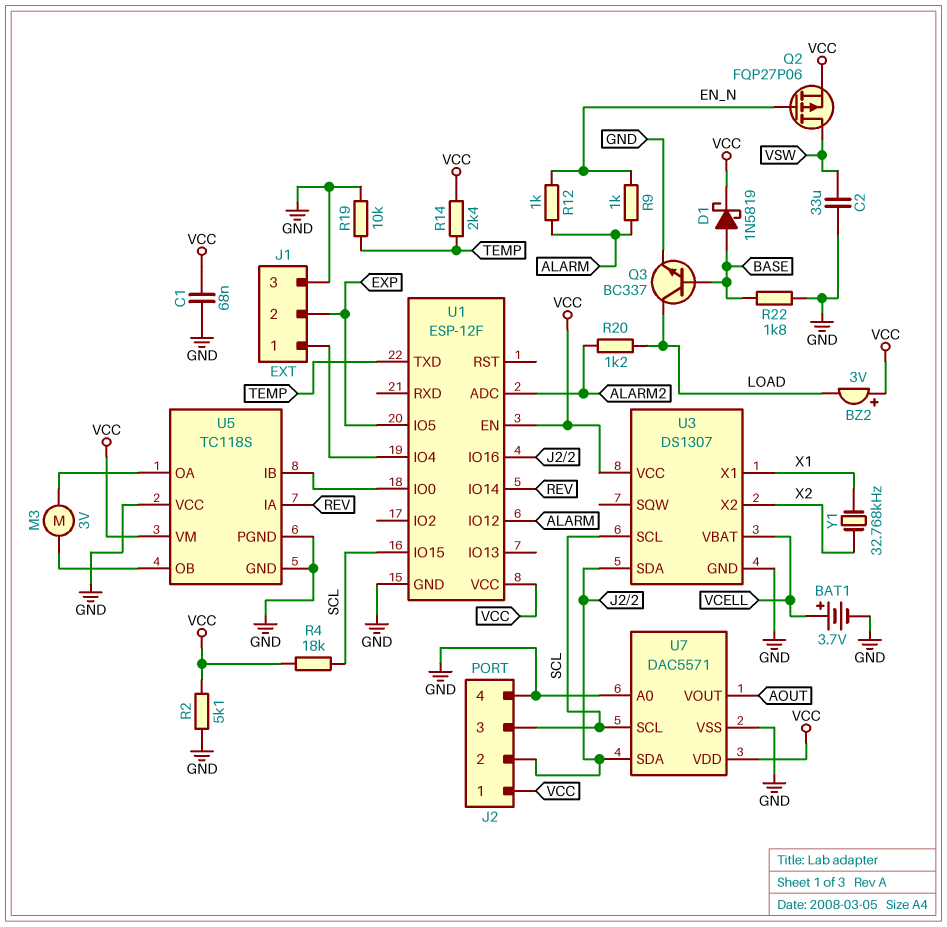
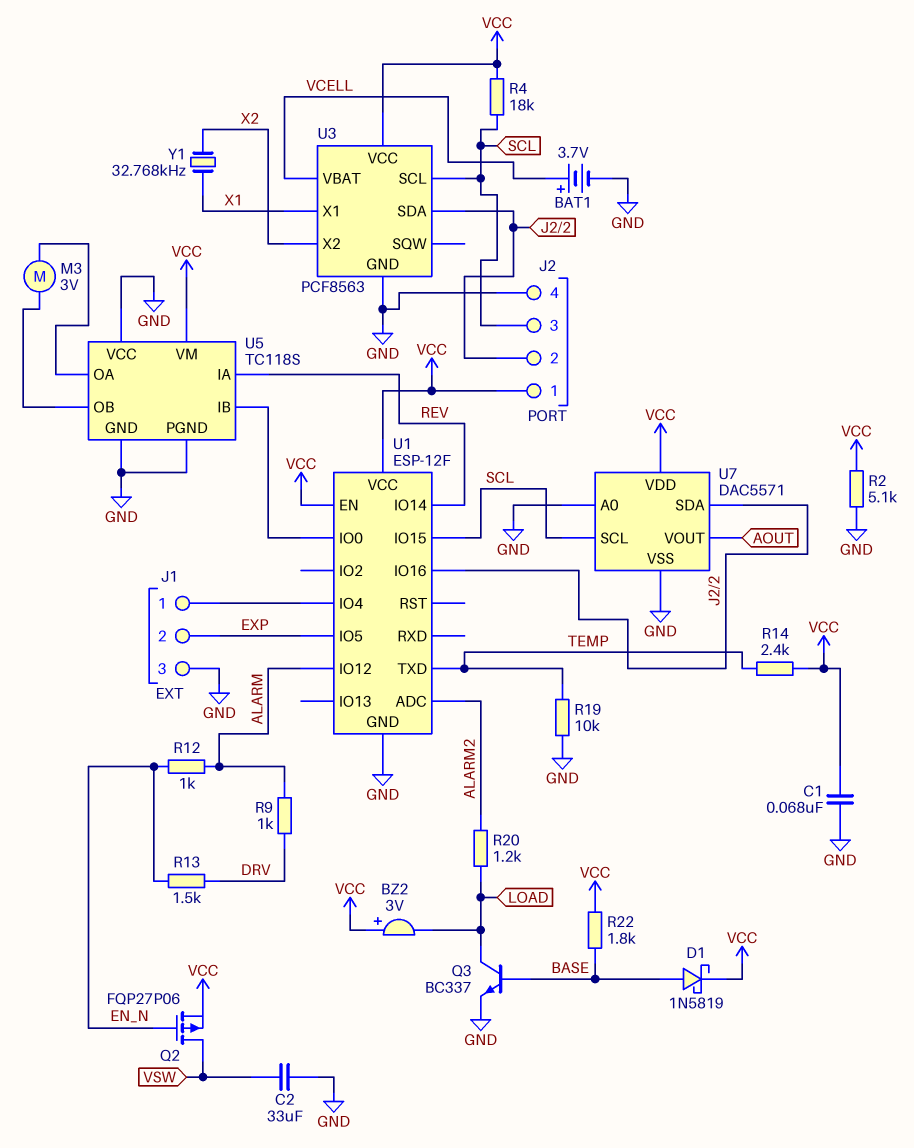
R9: 1k (ALARM, EN_N) -> 1k (ALARM, DRV)
R13: none -> 1.5k (DRV, EN_N)
R22: 1.8k (BASE, GND) -> 1.8k (BASE, VCC)
U3: DS1307 -> PCF8563

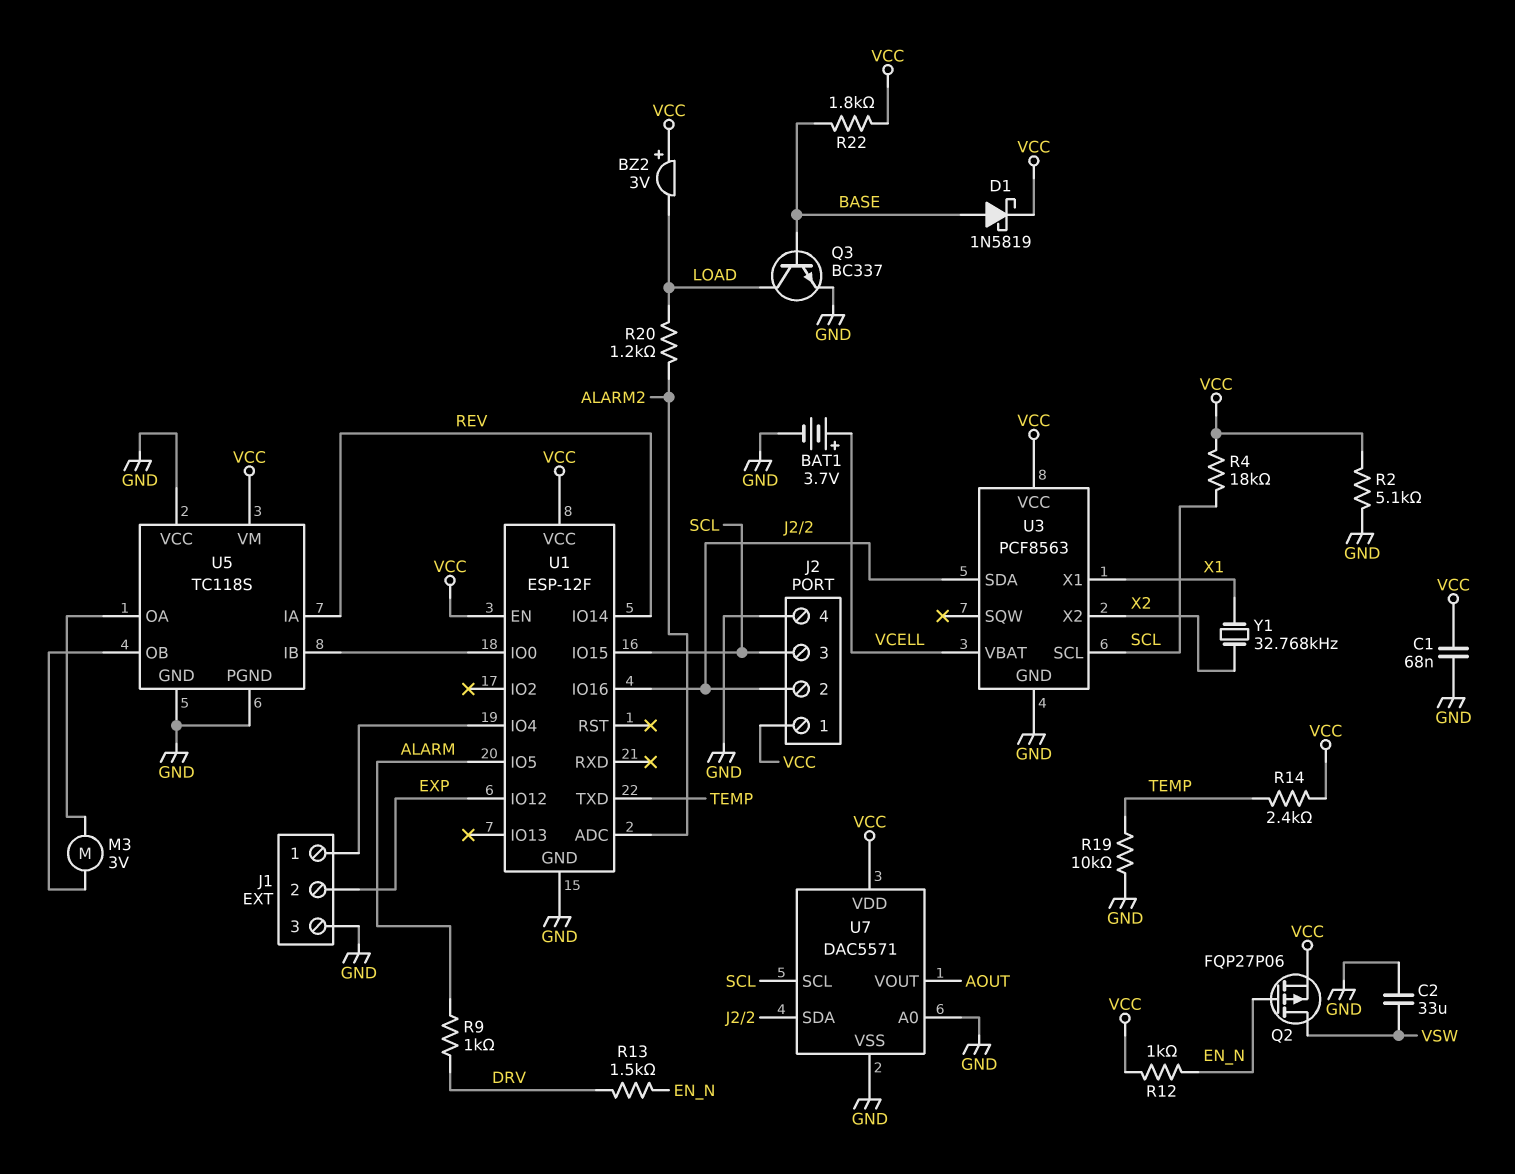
R12: 1k (ALARM, EN_N) -> 1k (EN_N, VCC)
U1 pin IO5: EXP -> ALARM
U1 pin IO12: ALARM -> EXP

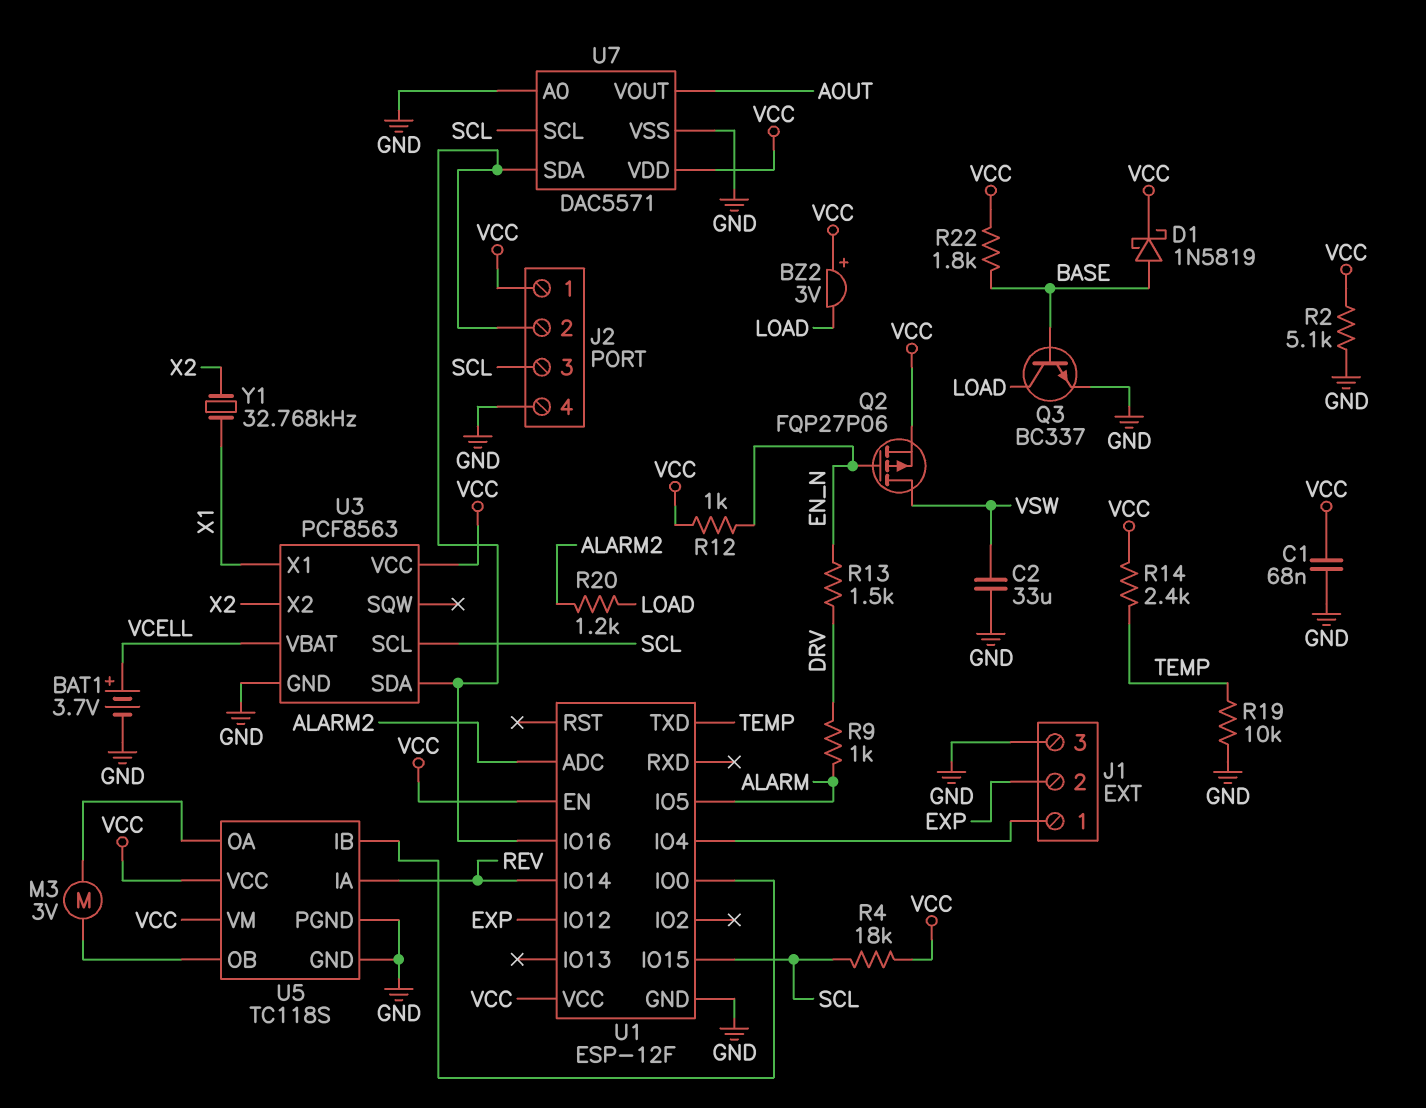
U5 pin VCC: GND -> VCC

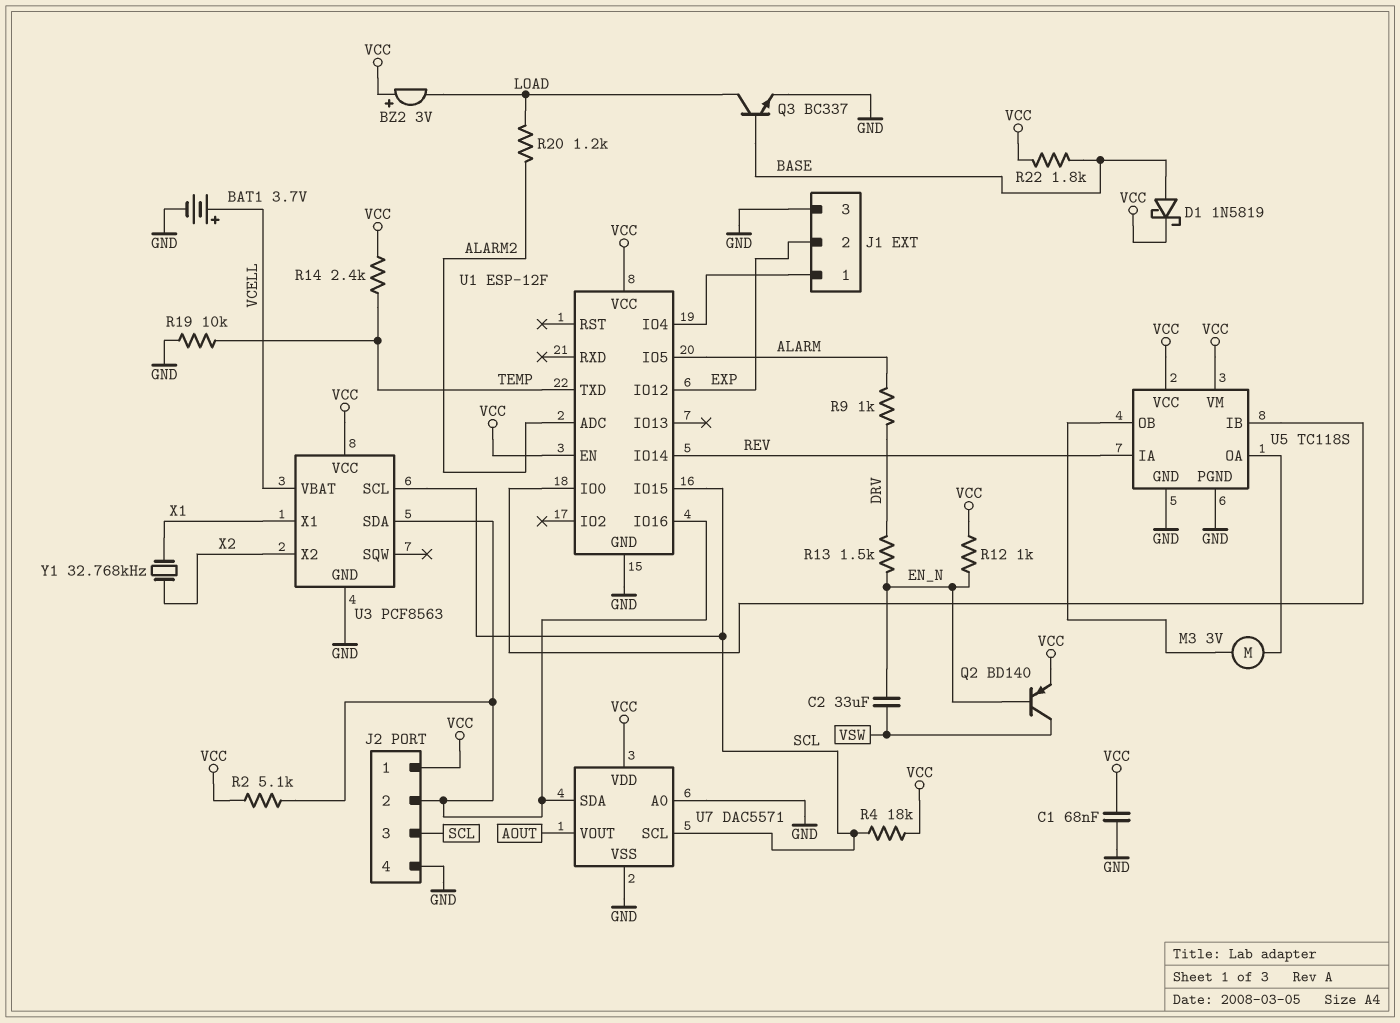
C2: 33uF (GND, VSW) -> 33uF (EN_N, VSW)
Q2: PMOS FQP27P06 (G EN_N, D VSW, S VCC) -> PNP BD140 (B EN_N, C VSW, E VCC)
R2: 5.1k (GND, VCC) -> 5.1k (J2/2, VCC)

